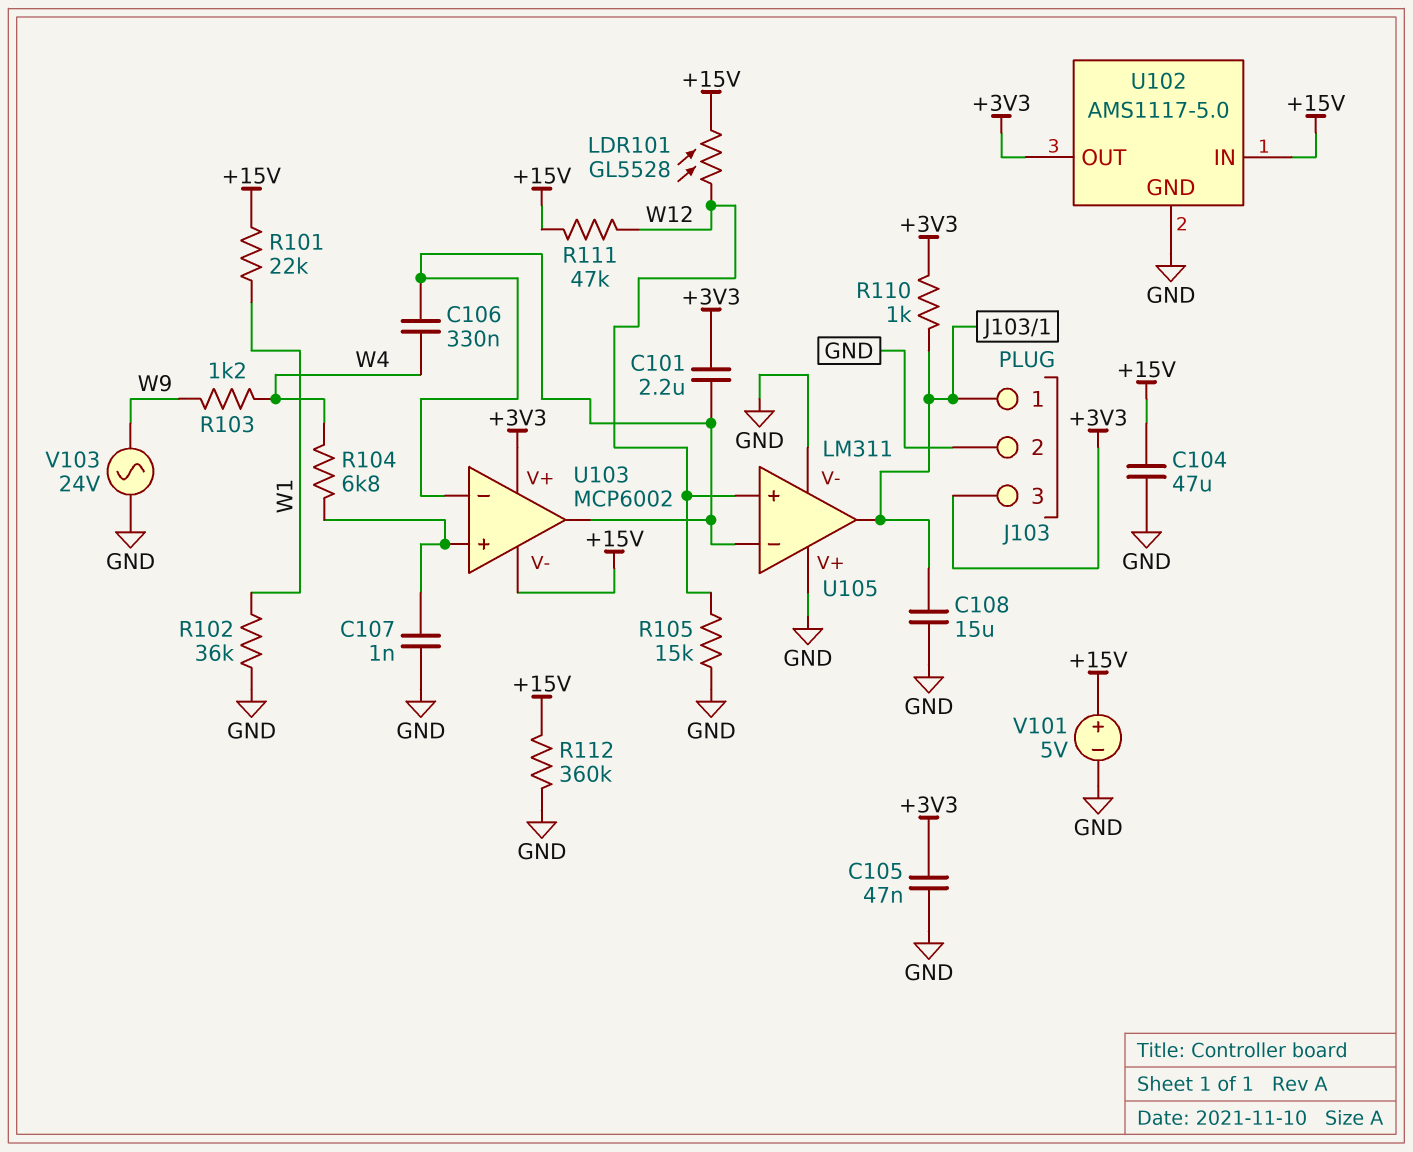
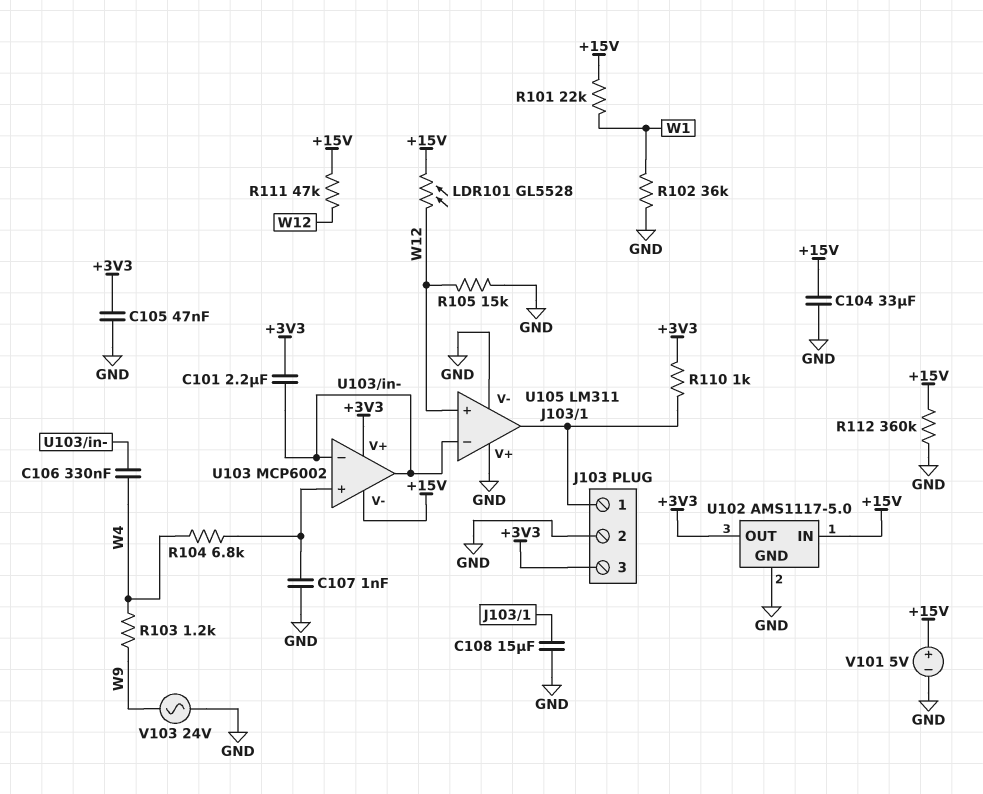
C104: 47uF (+15V, GND) -> 33uF (+15V, GND)

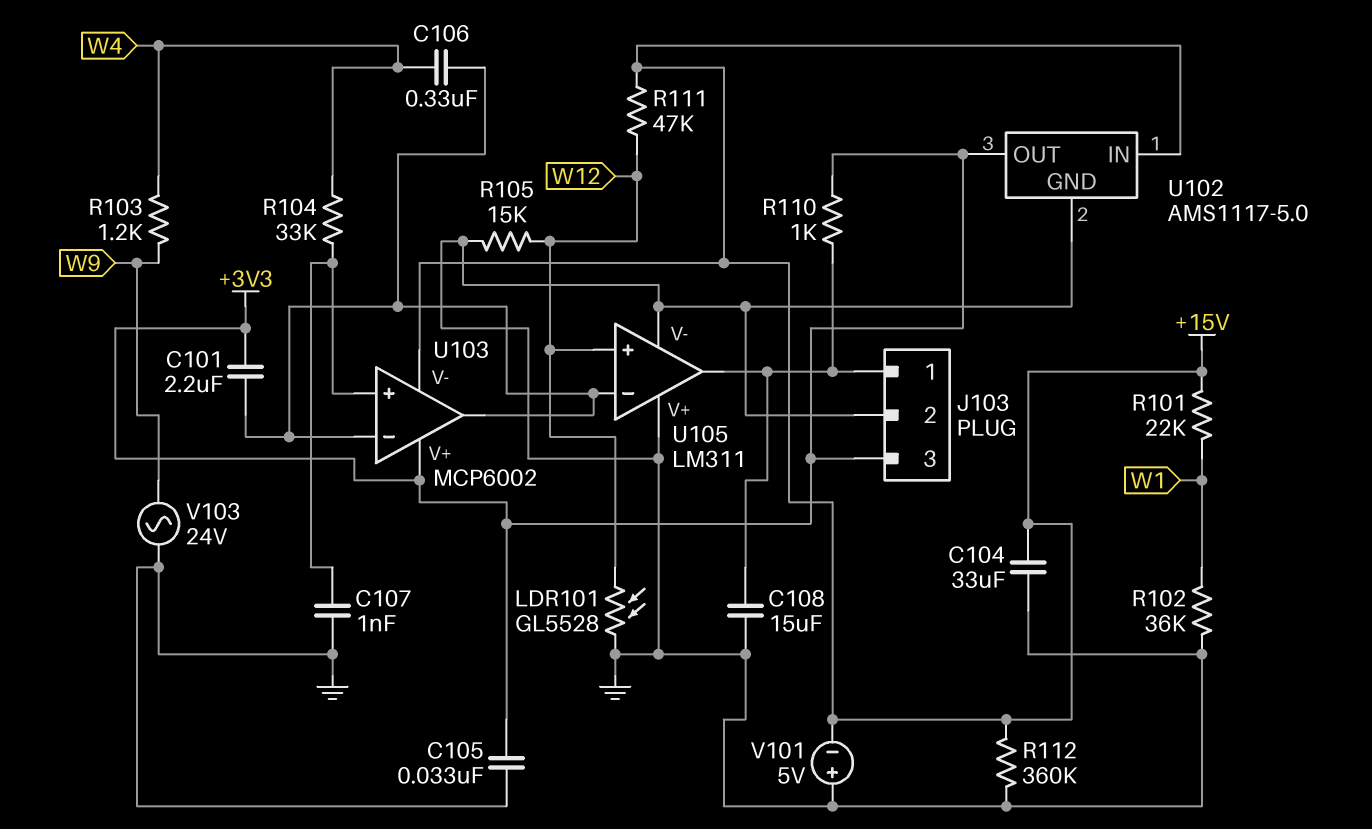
C105: 47nF (+3V3, GND) -> 33nF (+3V3, GND)
LDR101: GL5528 (+15V, W12) -> GL5528 (GND, W12)
R104: 6.8k (U103/in+, W4) -> 33k (U103/in+, W4)
V101: 5V (plus +15V, minus GND) -> 5V (plus GND, minus +15V)

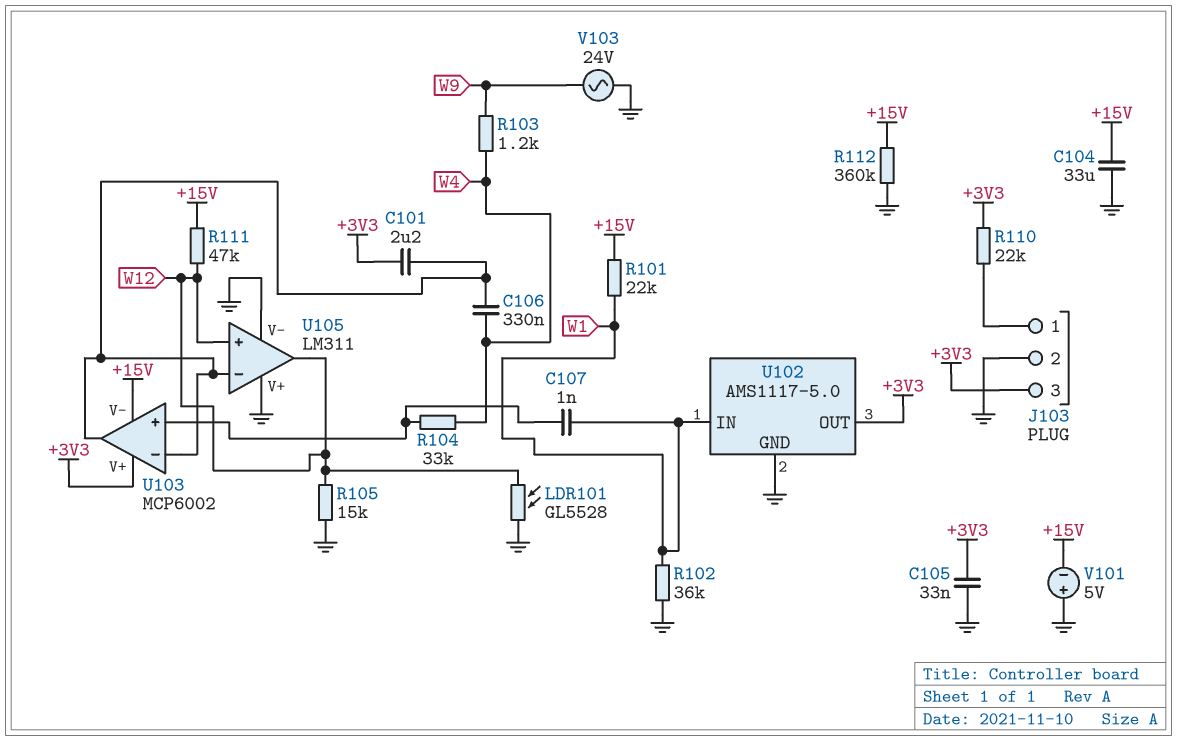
C107: 1nF (GND, U103/in+) -> 1nF (U103/in+, W1)
C108: 15uF (GND, J103/1) -> none
R110: 1k (+3V3, J103/1) -> 22k (+3V3, J103/1)
U102 pin IN: +15V -> W1
U105 pin out: J103/1 -> W12

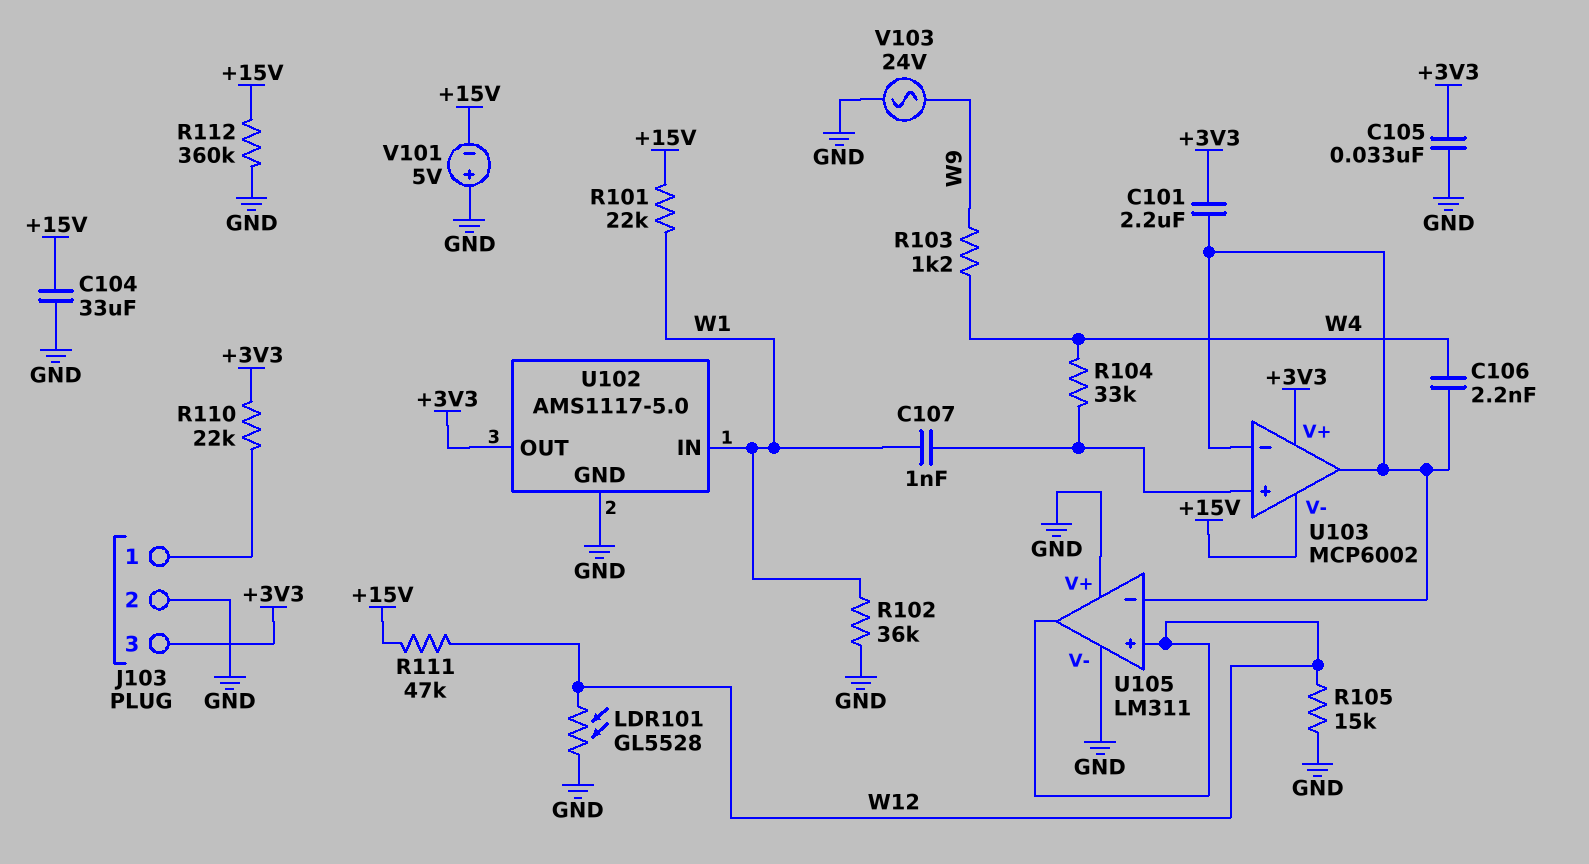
C106: 330nF (U103/in-, W4) -> 2.2nF (U103/in-, W4)

